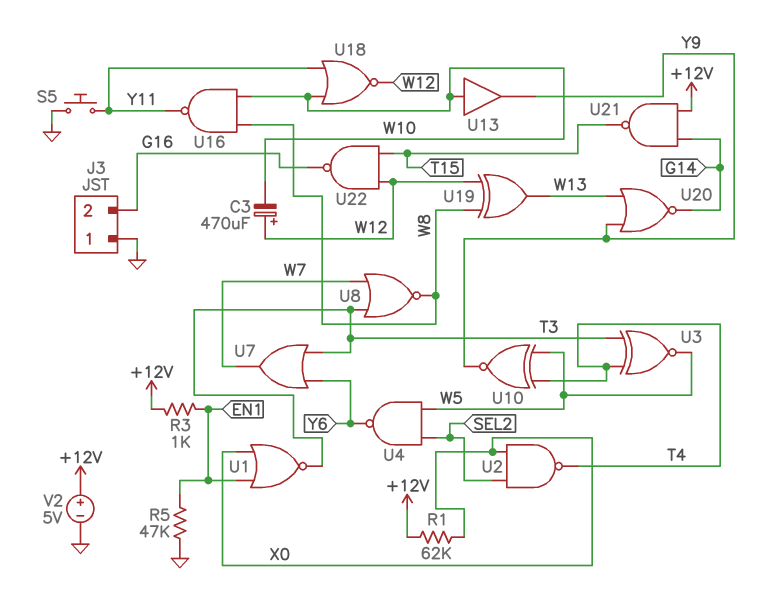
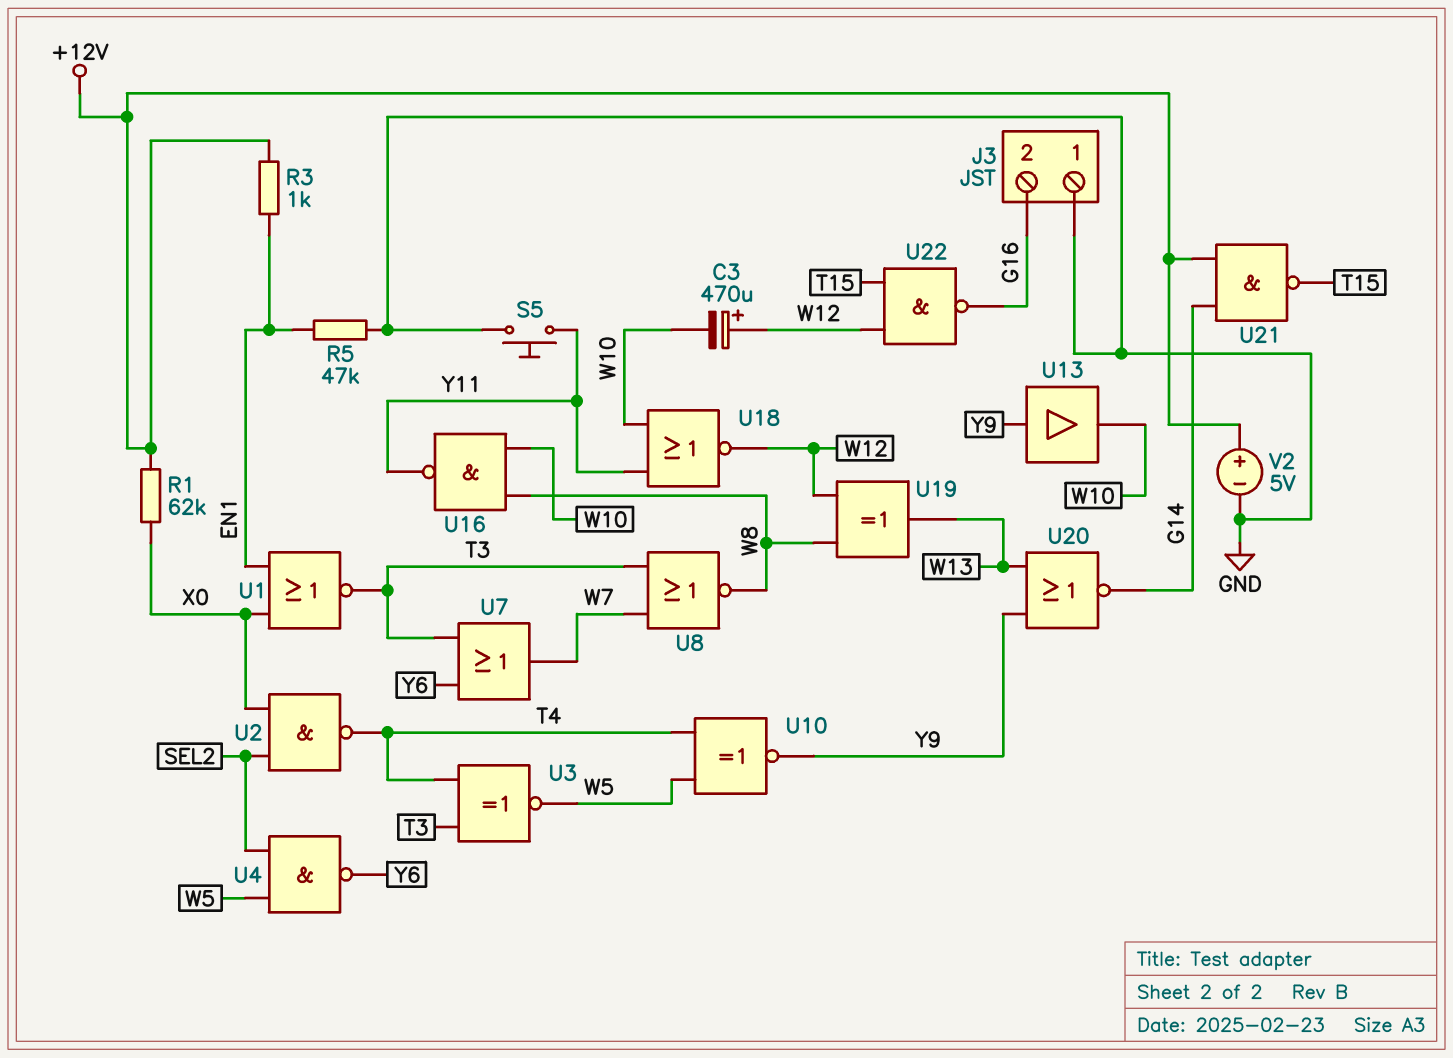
U13: buffer (in W10, out Y9) -> buffer (in Y9, out W10)

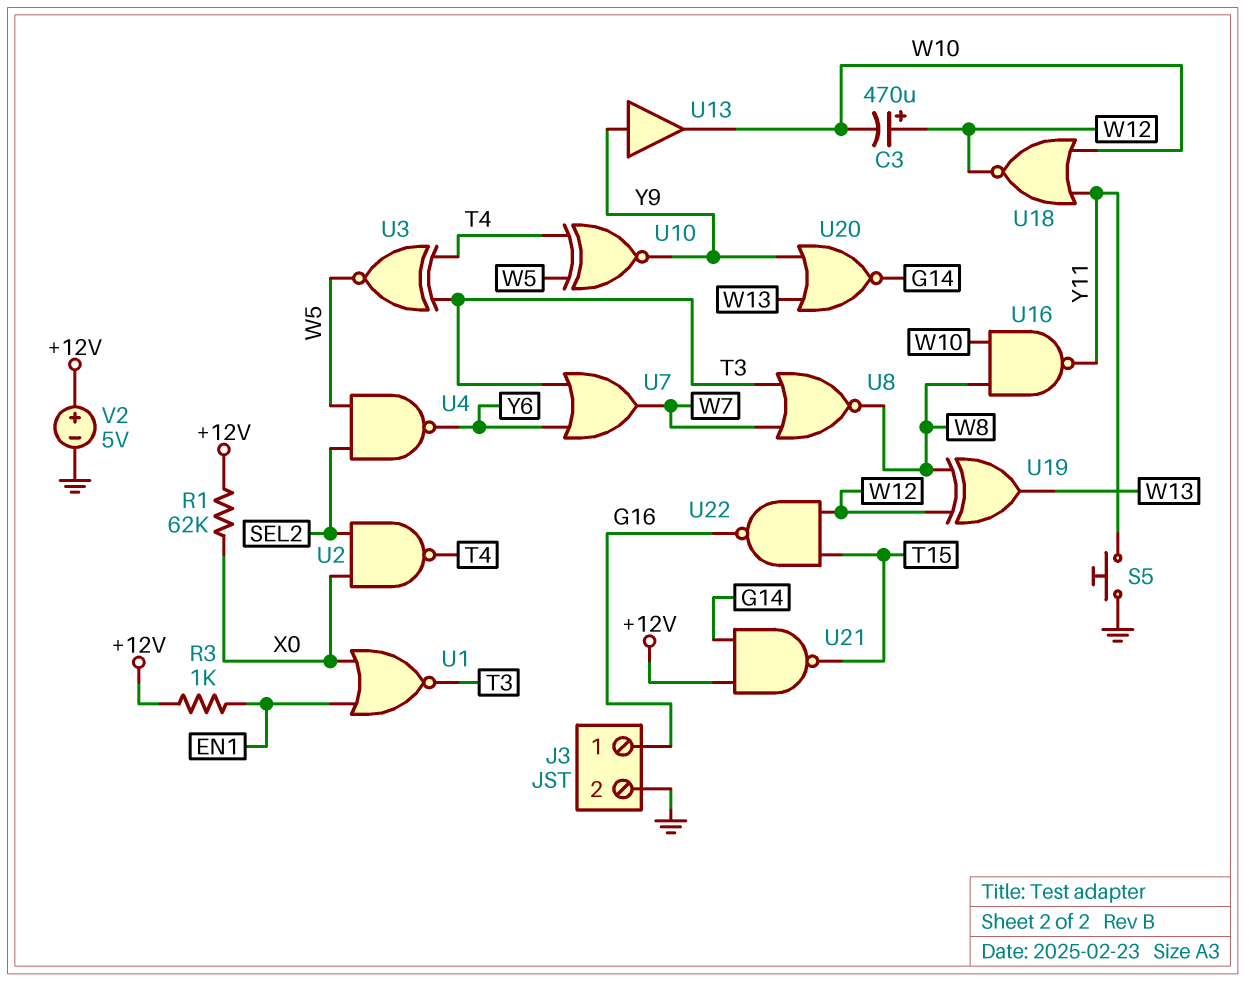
J3 pin 1: GND -> G16
J3 pin 2: G16 -> GND
R5: 47k (EN1, GND) -> none

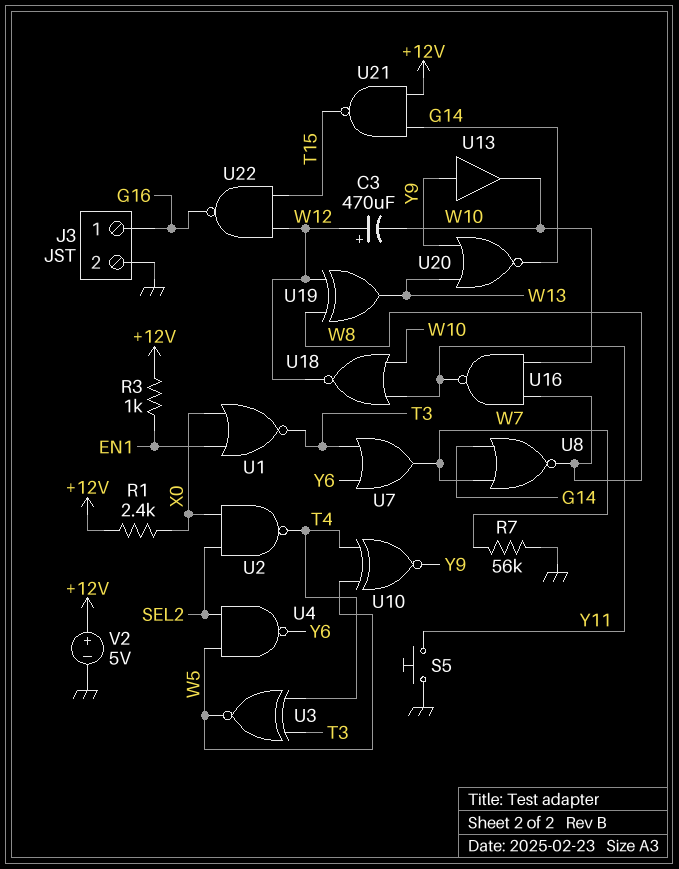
R1: 62k (+12V, X0) -> 2.4k (+12V, X0)
R7: none -> 56k (GND, W7)
U8: NOR (in T3, in W7, out W8) -> NOR (in G14, in W7, out W8)

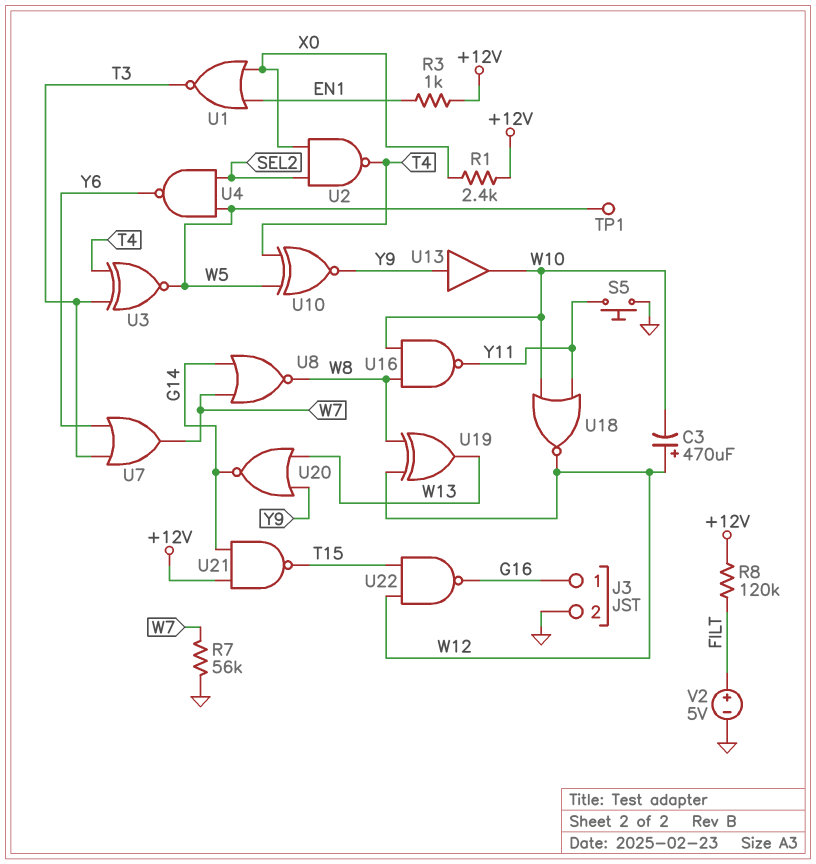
R8: none -> 120k (+12V, FILT)
TP1: none -> test point (W5)
V2: 5V (plus +12V, minus GND) -> 5V (plus FILT, minus GND)

